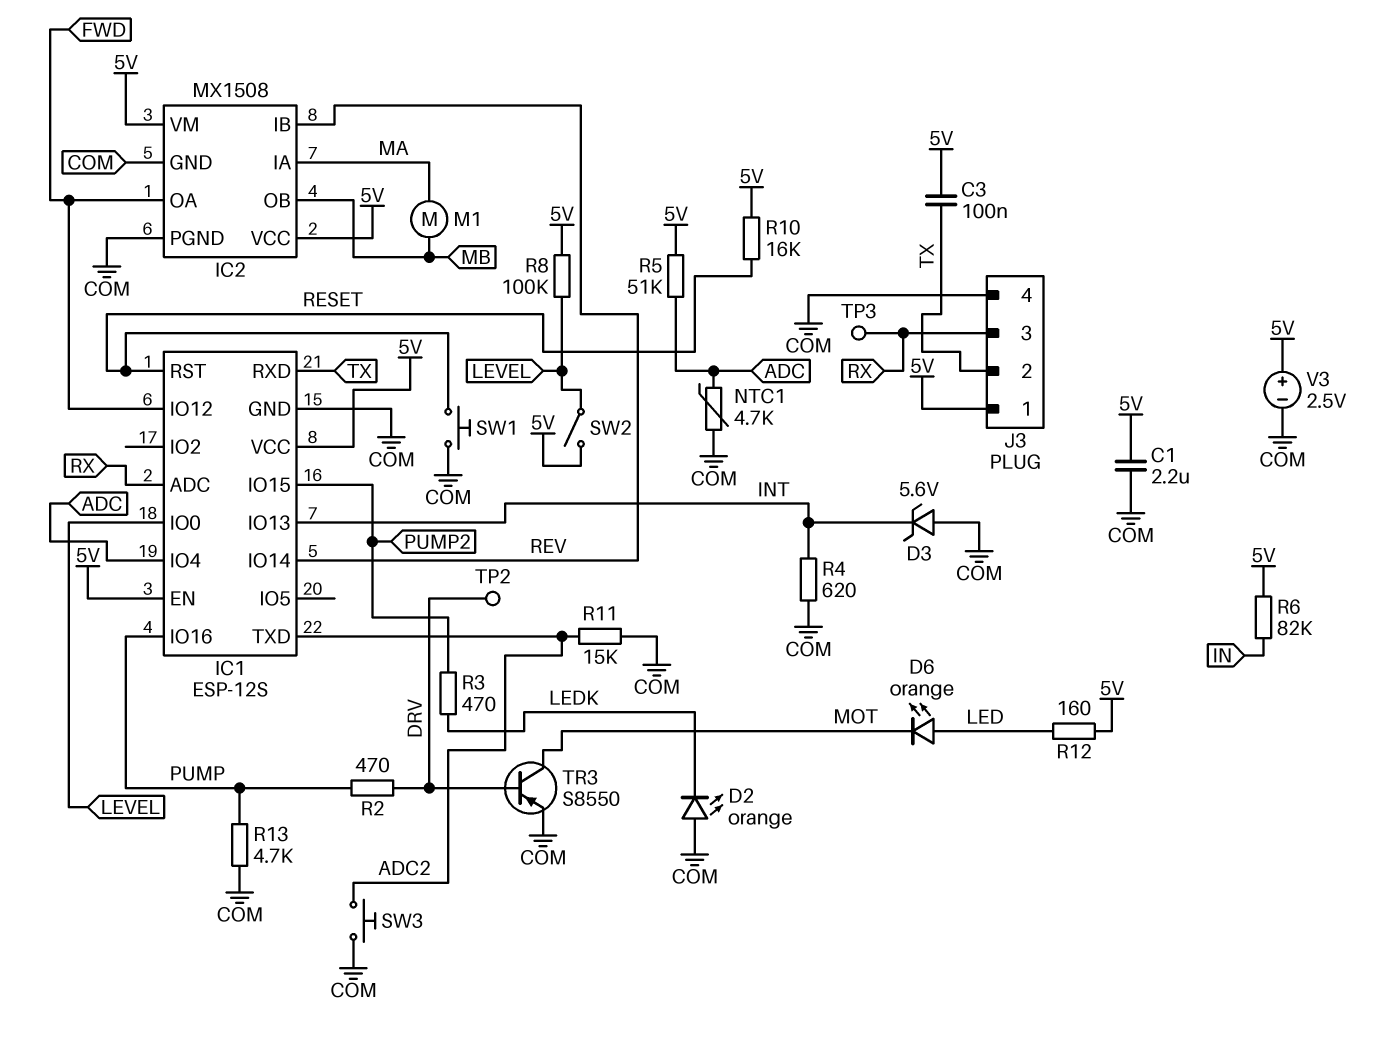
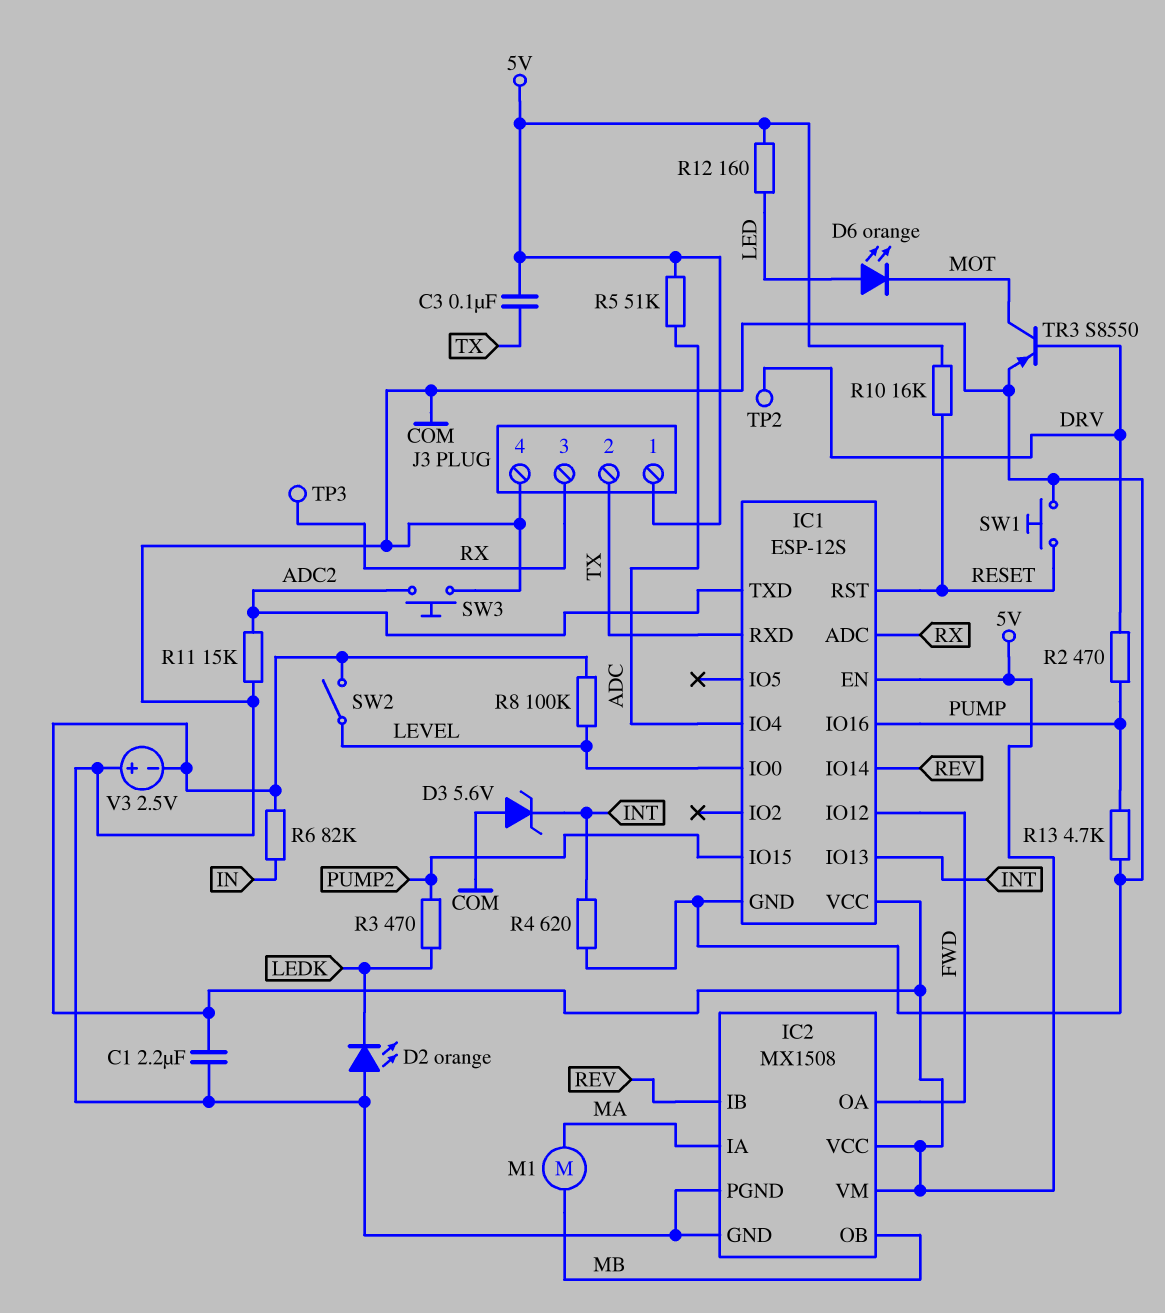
NTC1: 4.7k (ADC, COM) -> none
V3: 2.5V (plus 5V, minus COM) -> 2.5V (plus COM, minus 5V)

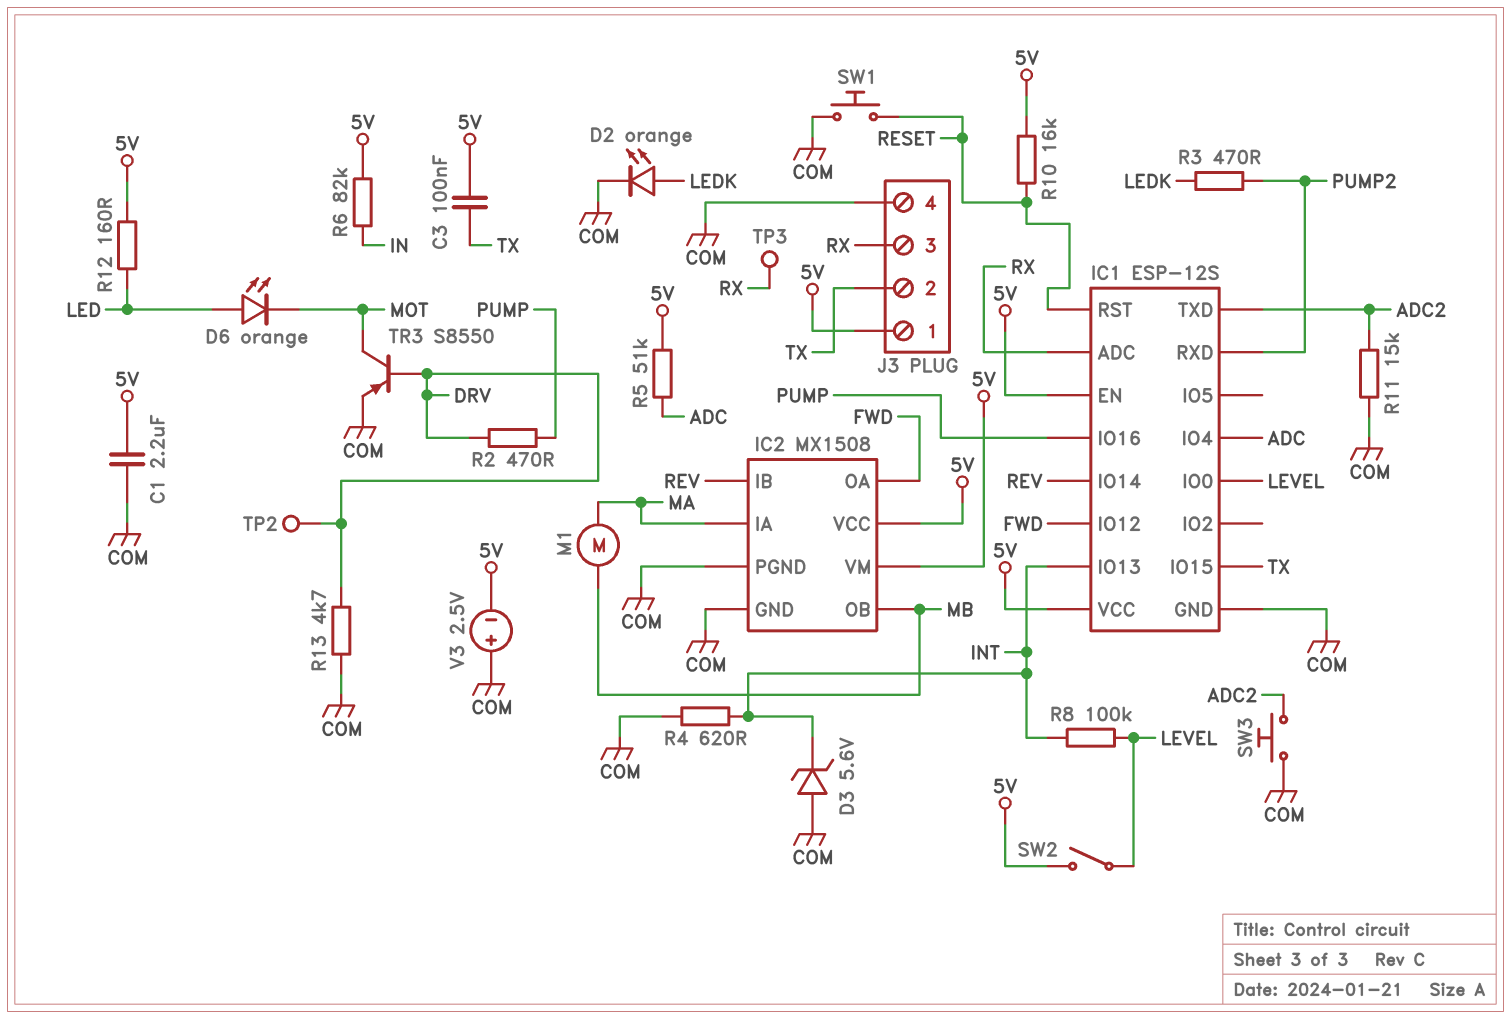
D2: LED orange (A COM, K LEDK) -> LED orange (A LEDK, K COM)
IC1 pin IO15: PUMP2 -> TX
IC1 pin RXD: TX -> PUMP2
R8: 100k (5V, LEVEL) -> 100k (INT, LEVEL)
R13: 4.7k (COM, PUMP) -> 4.7k (COM, DRV)

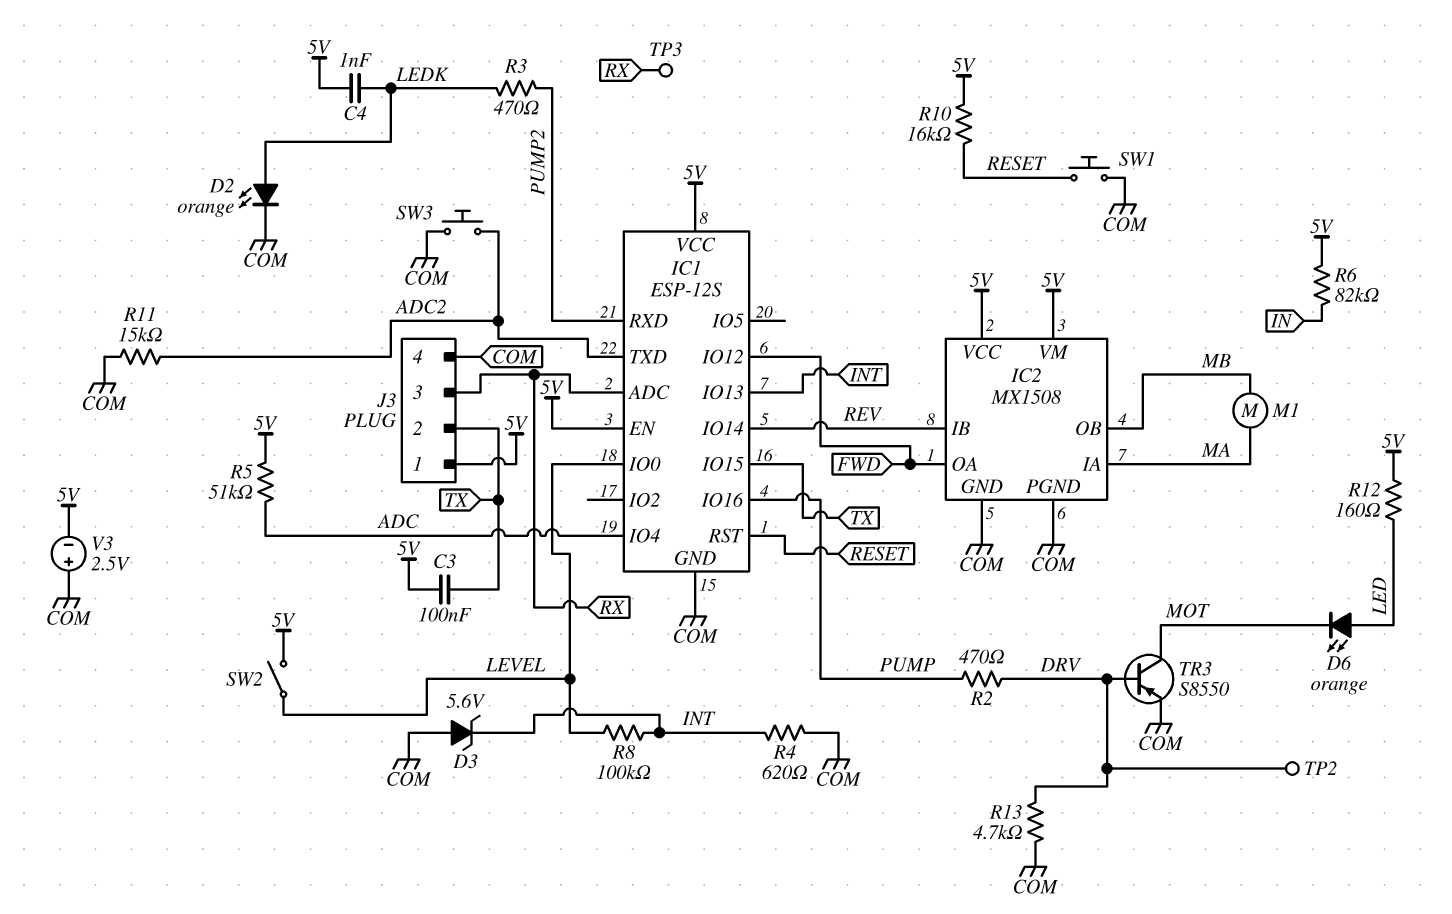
C1: 2.2uF (5V, COM) -> none
C4: none -> 1nF (5V, LEDK)

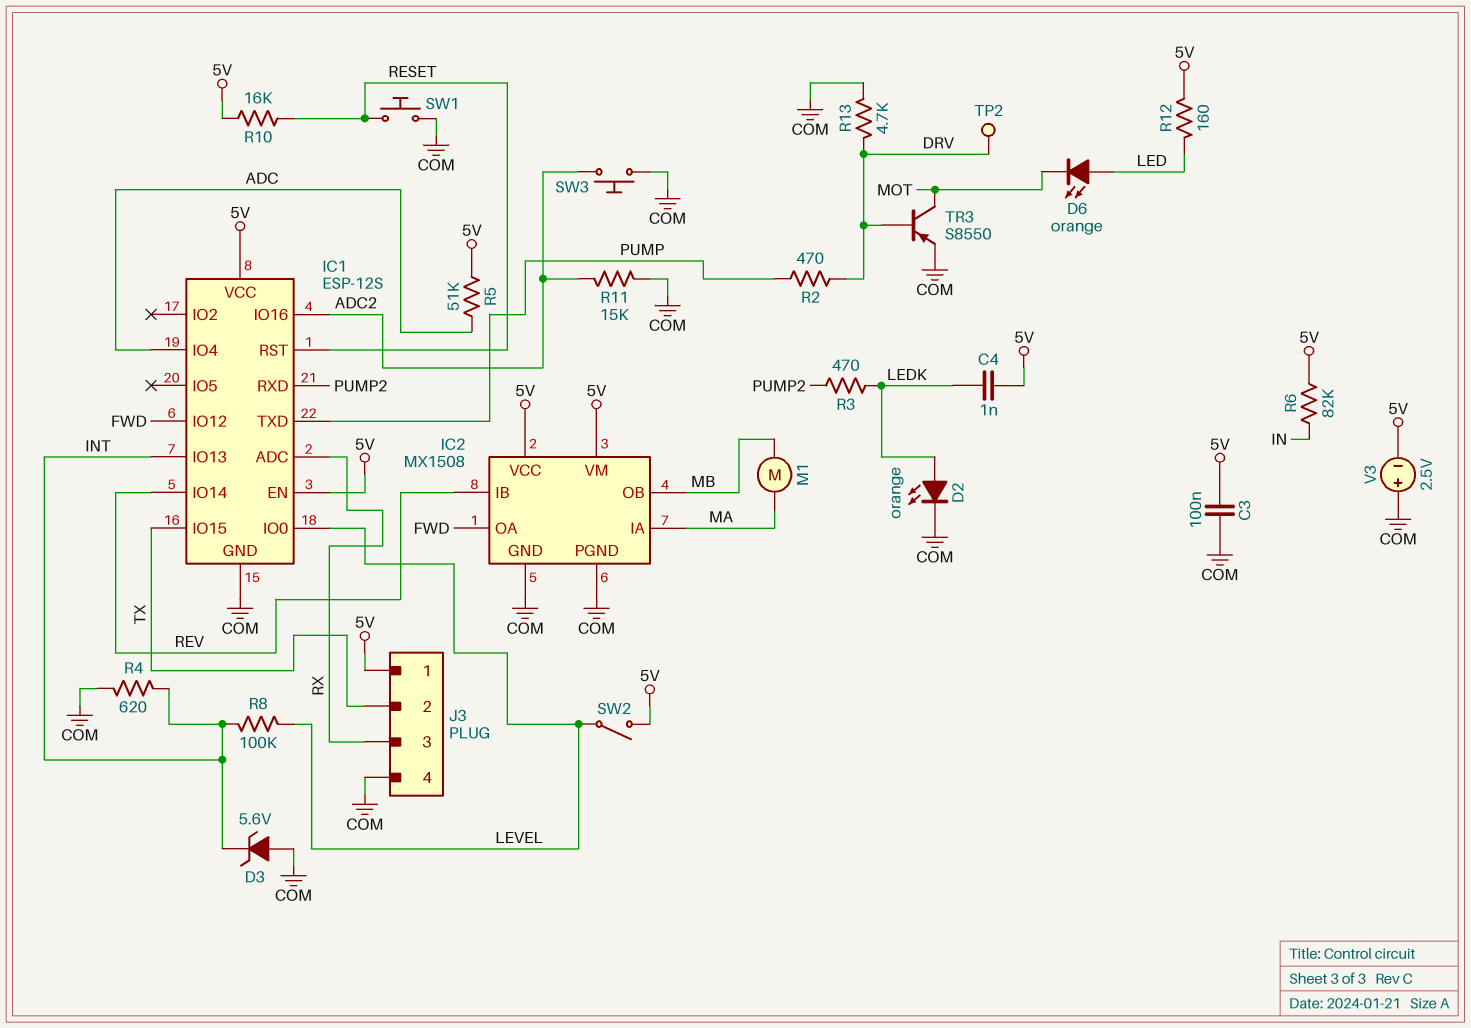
C3: 100nF (5V, TX) -> 100nF (5V, COM)
IC1 pin IO16: PUMP -> ADC2
IC1 pin TXD: ADC2 -> PUMP
TP3: test point (RX) -> none

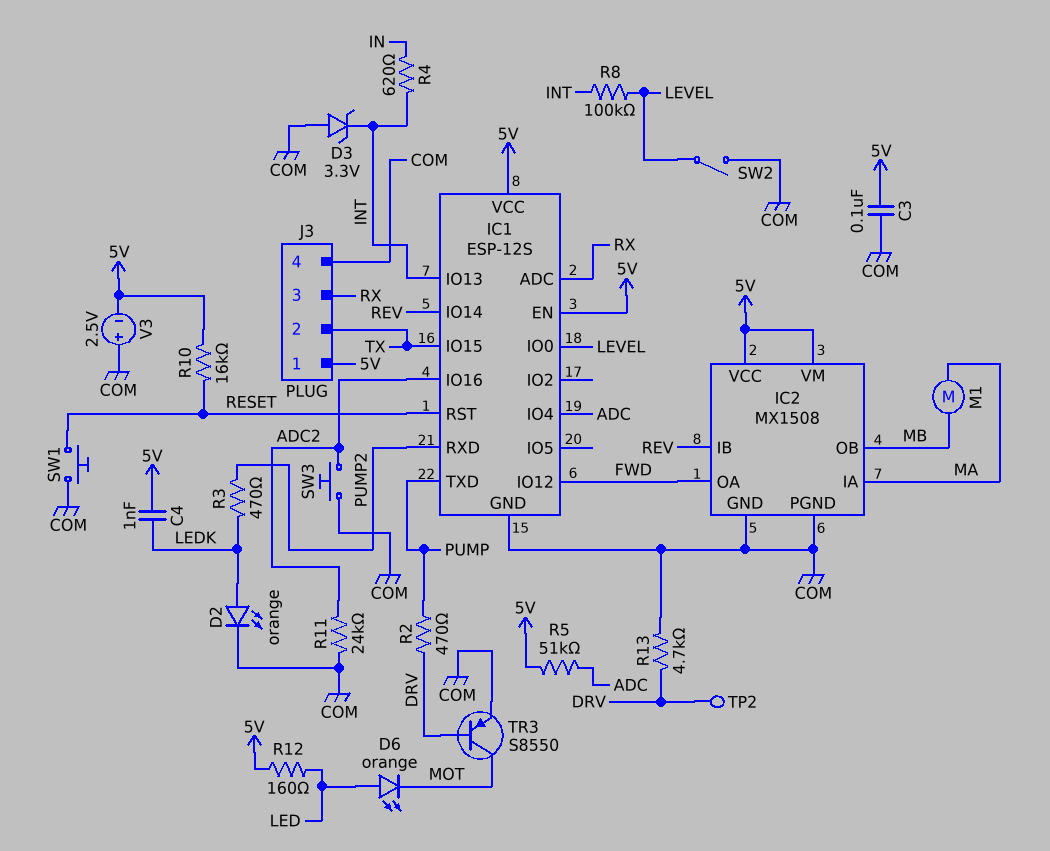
D3: zener 5.6V (A COM, K INT) -> zener 3.3V (A COM, K INT)
R4: 620 (COM, INT) -> 620 (IN, INT)
R6: 82k (5V, IN) -> none
R11: 15k (ADC2, COM) -> 24k (ADC2, COM)
SW2: switch (5V, LEVEL) -> switch (COM, LEVEL)

